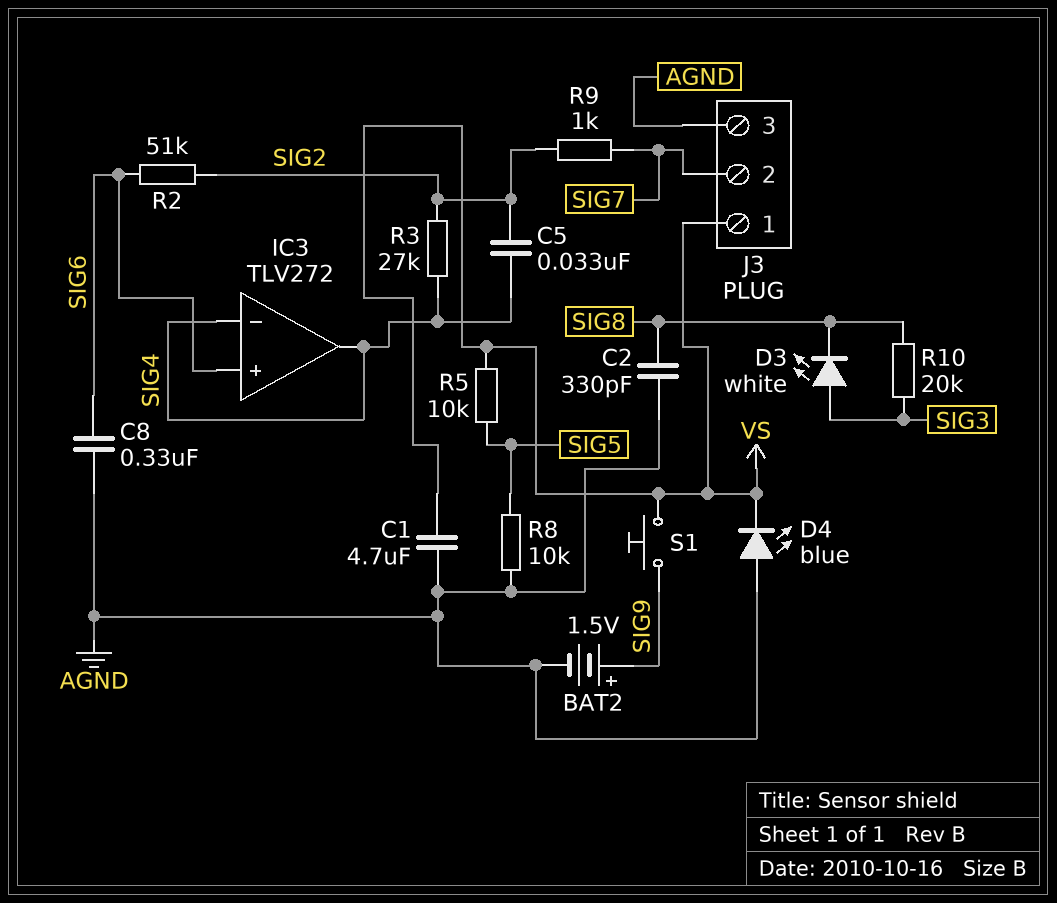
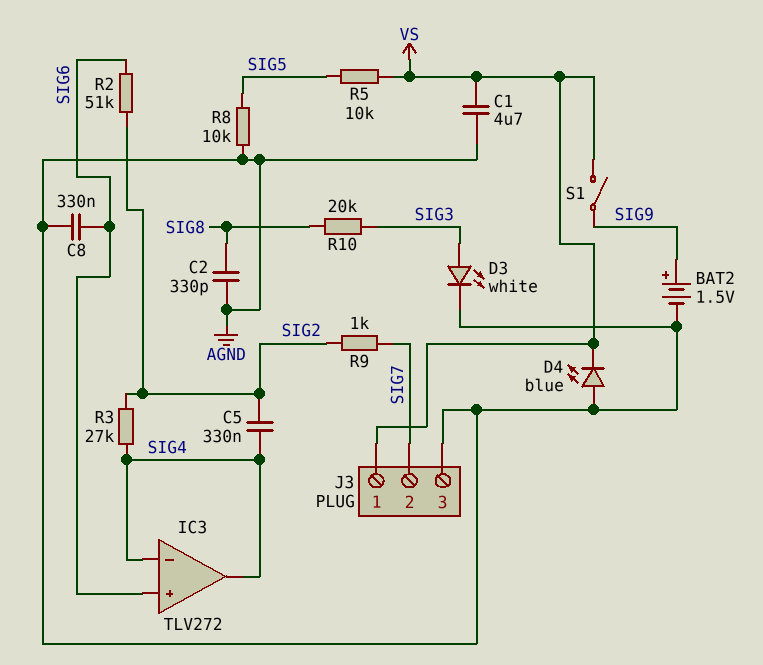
C5: 33nF (SIG2, SIG4) -> 330nF (SIG2, SIG4)
D3: LED white (A SIG3, K SIG8) -> LED white (A SIG3, K AGND)
S1: button (SIG9, VS) -> switch (SIG9, VS)

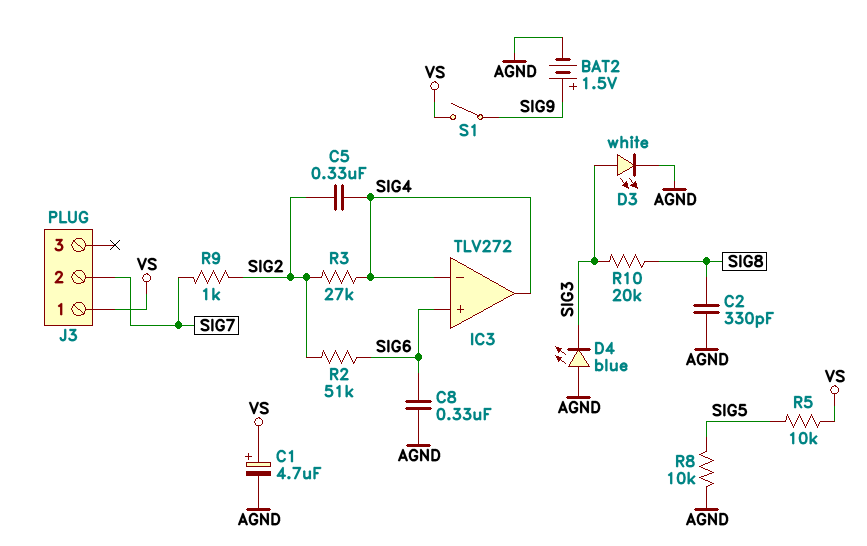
C1: 4.7uF (AGND, VS) -> 4.7uF (plus VS, minus AGND)
D4: LED blue (A AGND, K VS) -> LED blue (A AGND, K SIG3)
J3 pin 3: AGND -> none

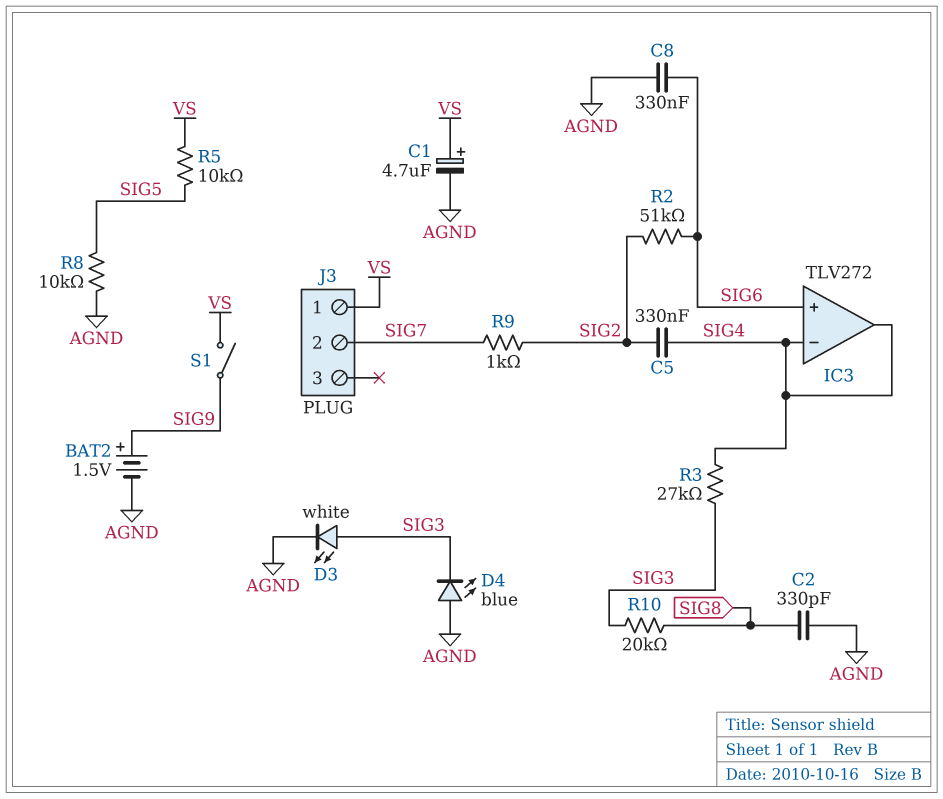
R3: 27k (SIG2, SIG4) -> 27k (SIG3, SIG4)

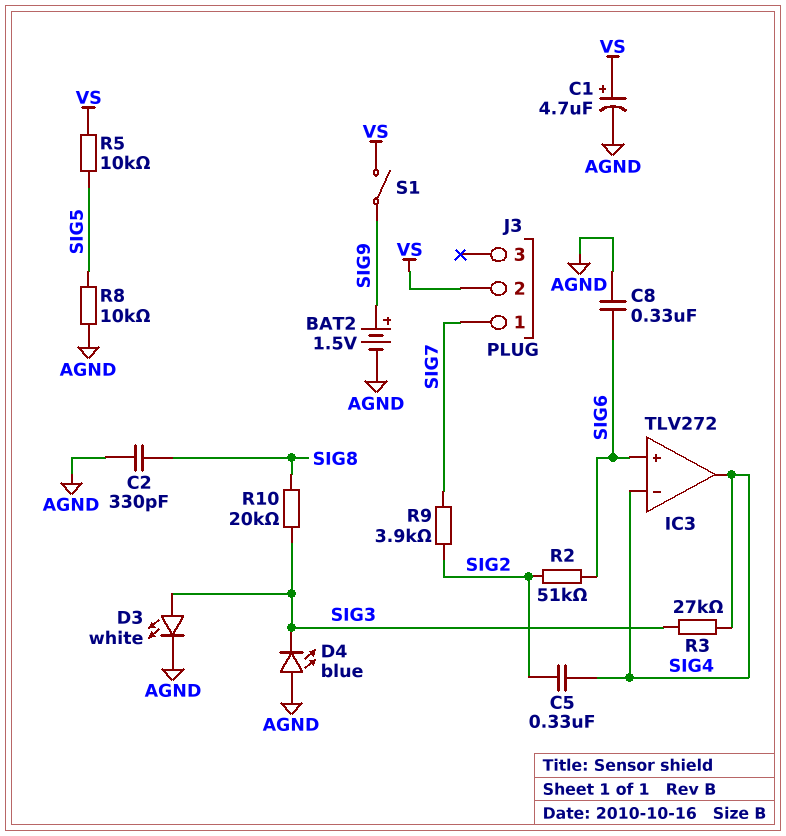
J3 pin 1: VS -> SIG7
J3 pin 2: SIG7 -> VS
R9: 1k (SIG2, SIG7) -> 3.9k (SIG2, SIG7)

